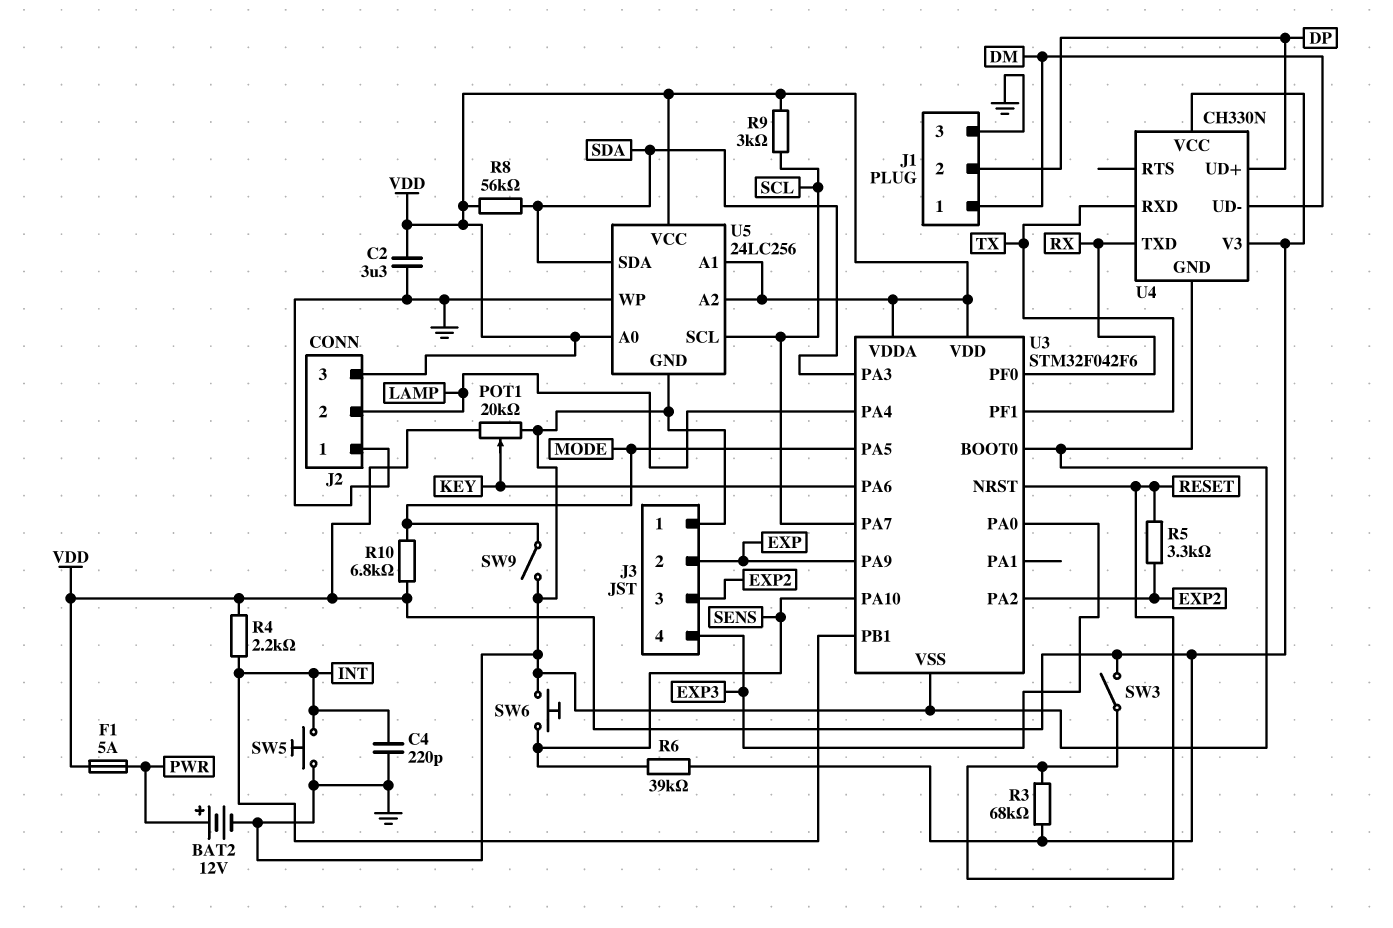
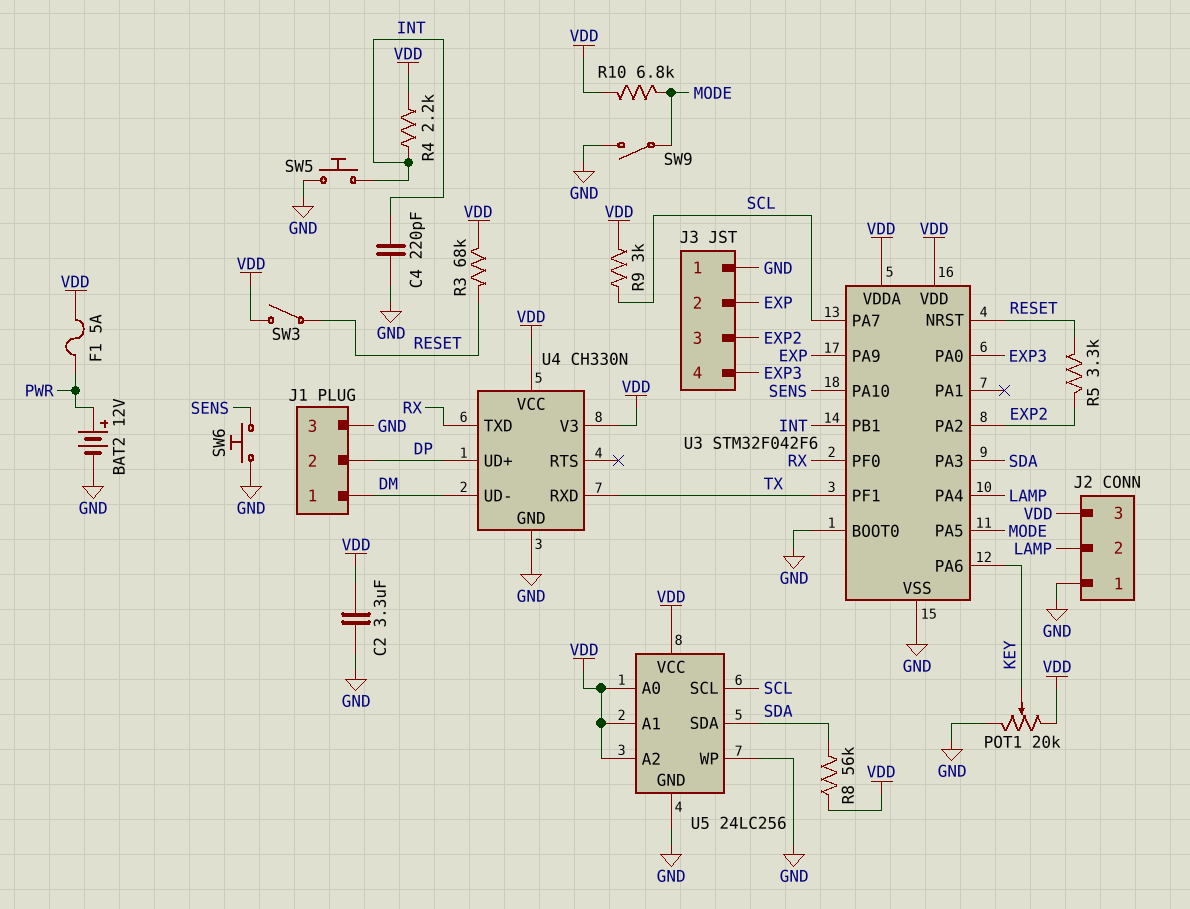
R6: 39k (SENS, VDD) -> none

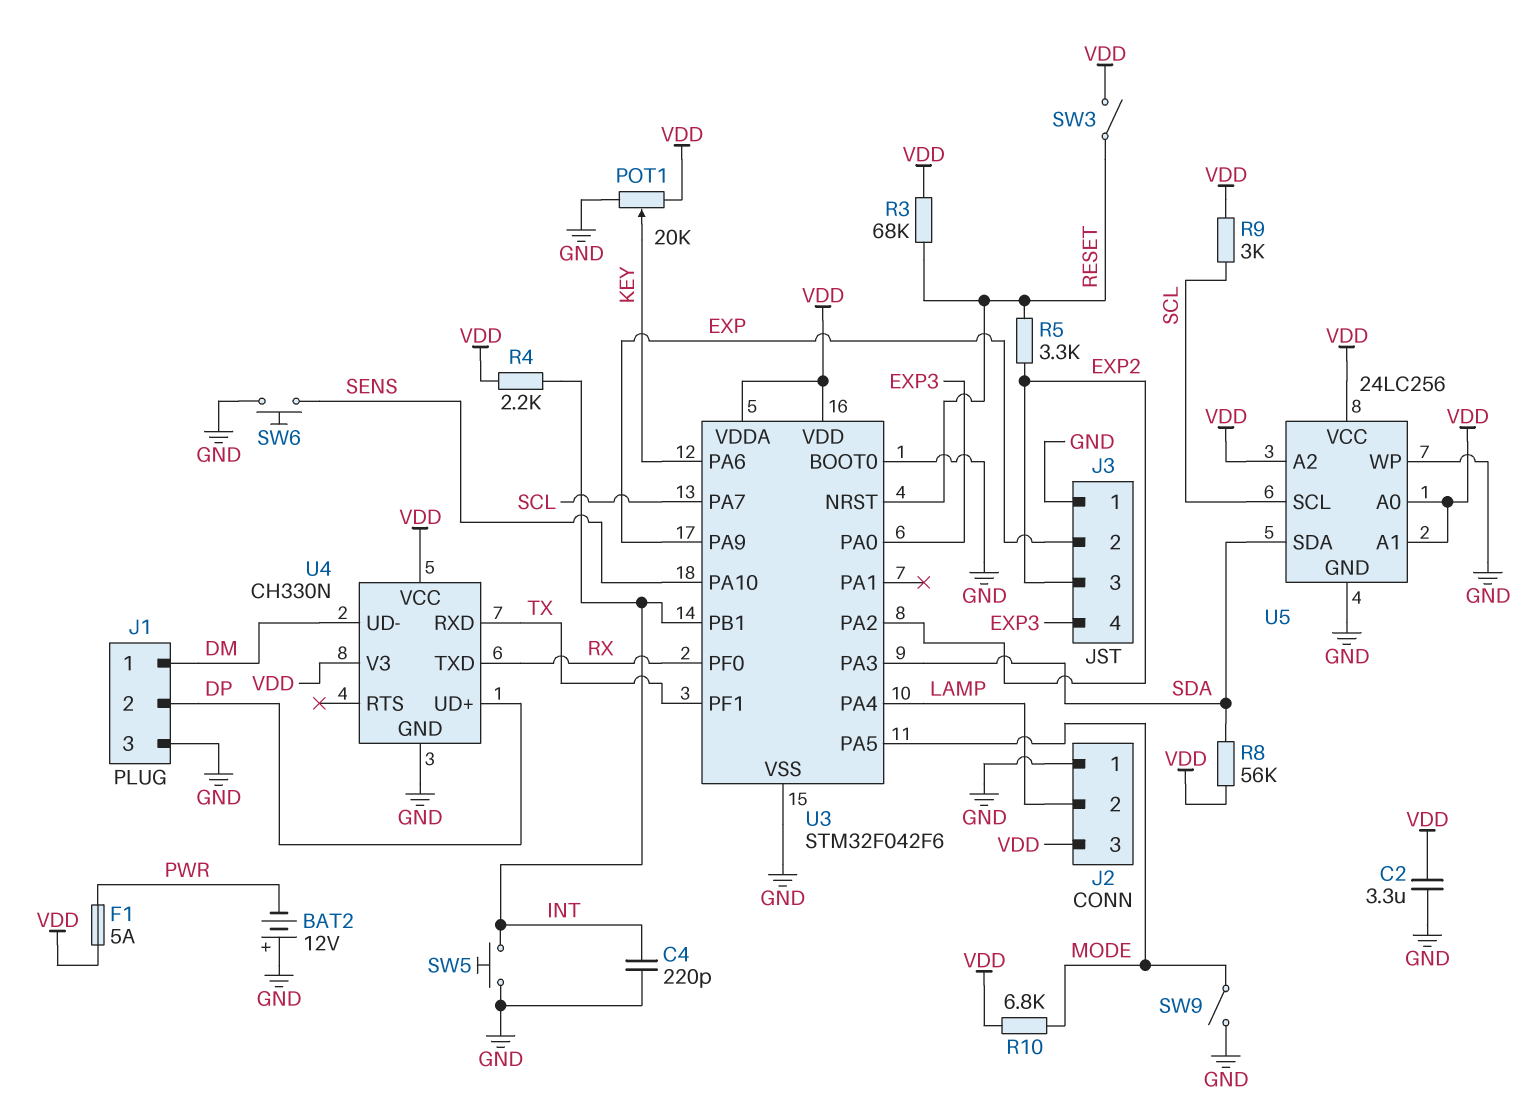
BAT2: 12V (plus PWR, minus GND) -> 12V (plus GND, minus PWR)

